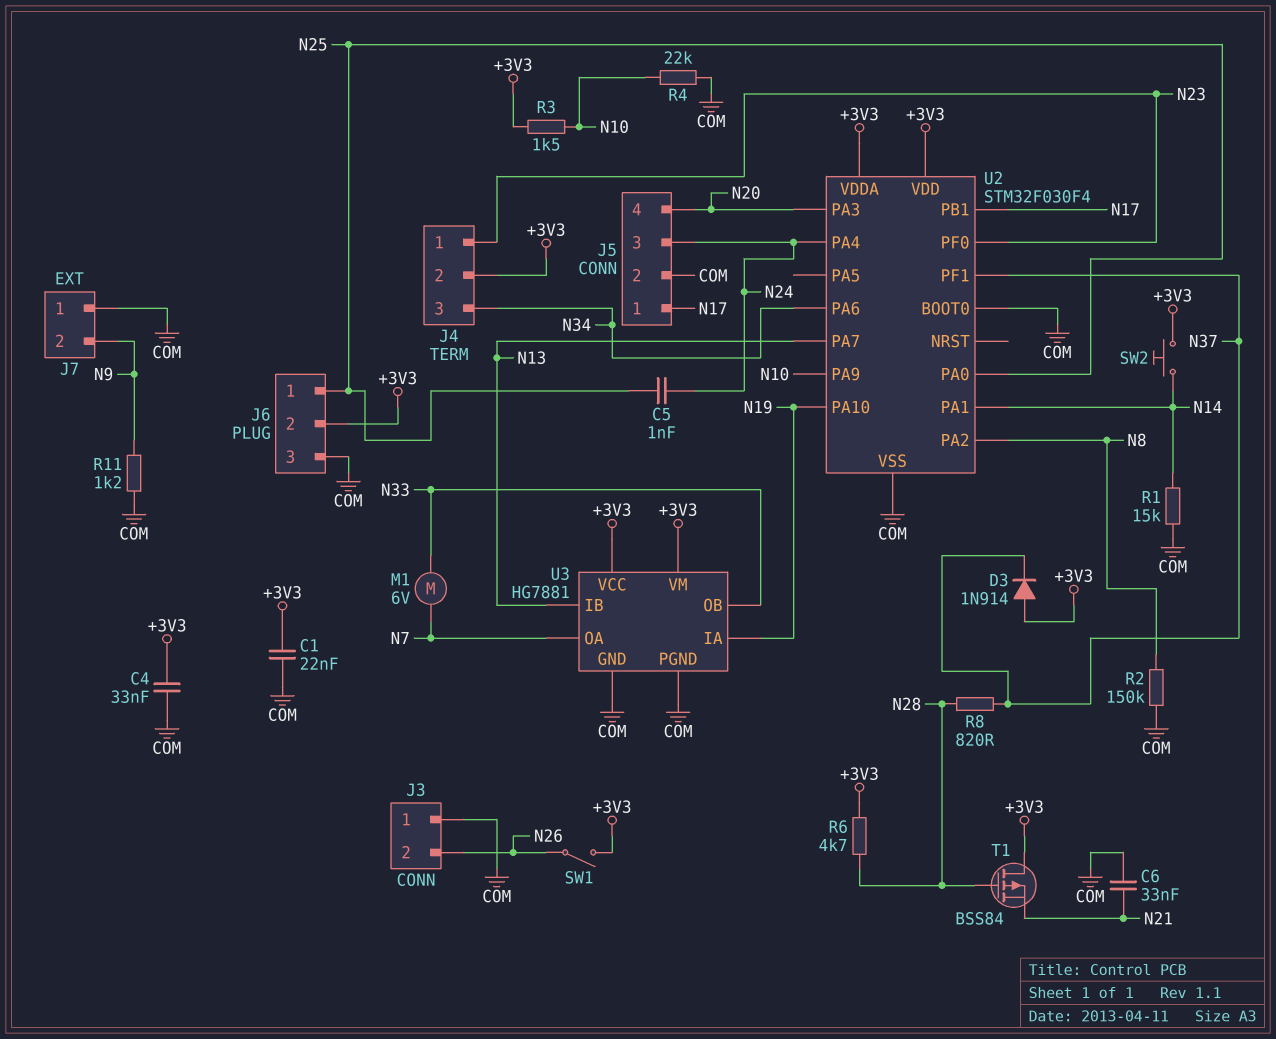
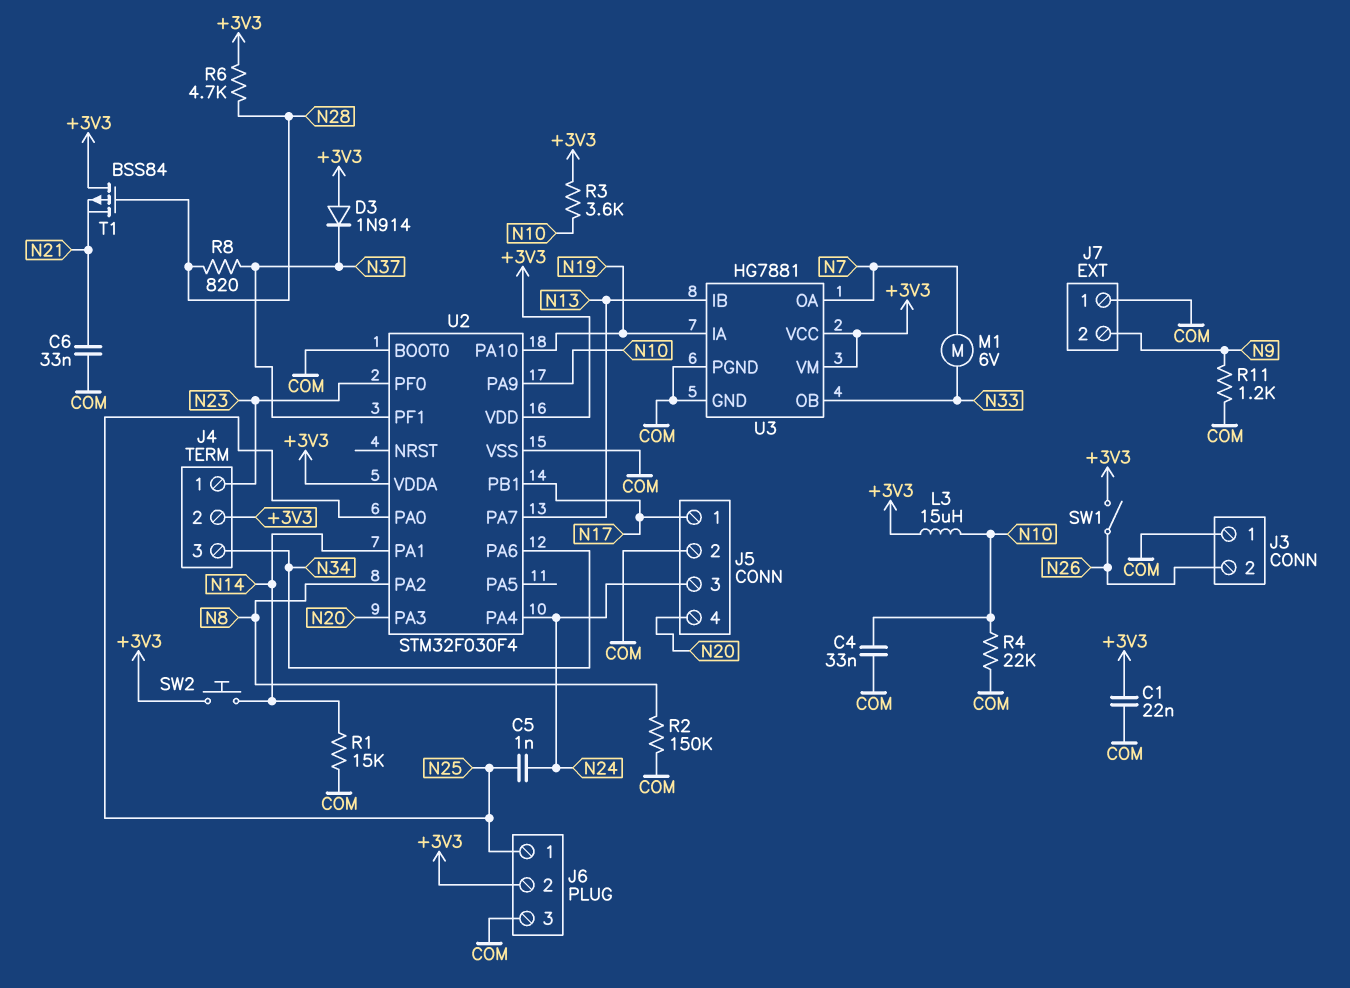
C4: 33nF (+3V3, COM) -> 33nF (COM, N10)
L3: none -> 15uH (+3V3, N10)
R3: 1.5k (+3V3, N10) -> 3.6k (+3V3, N10)

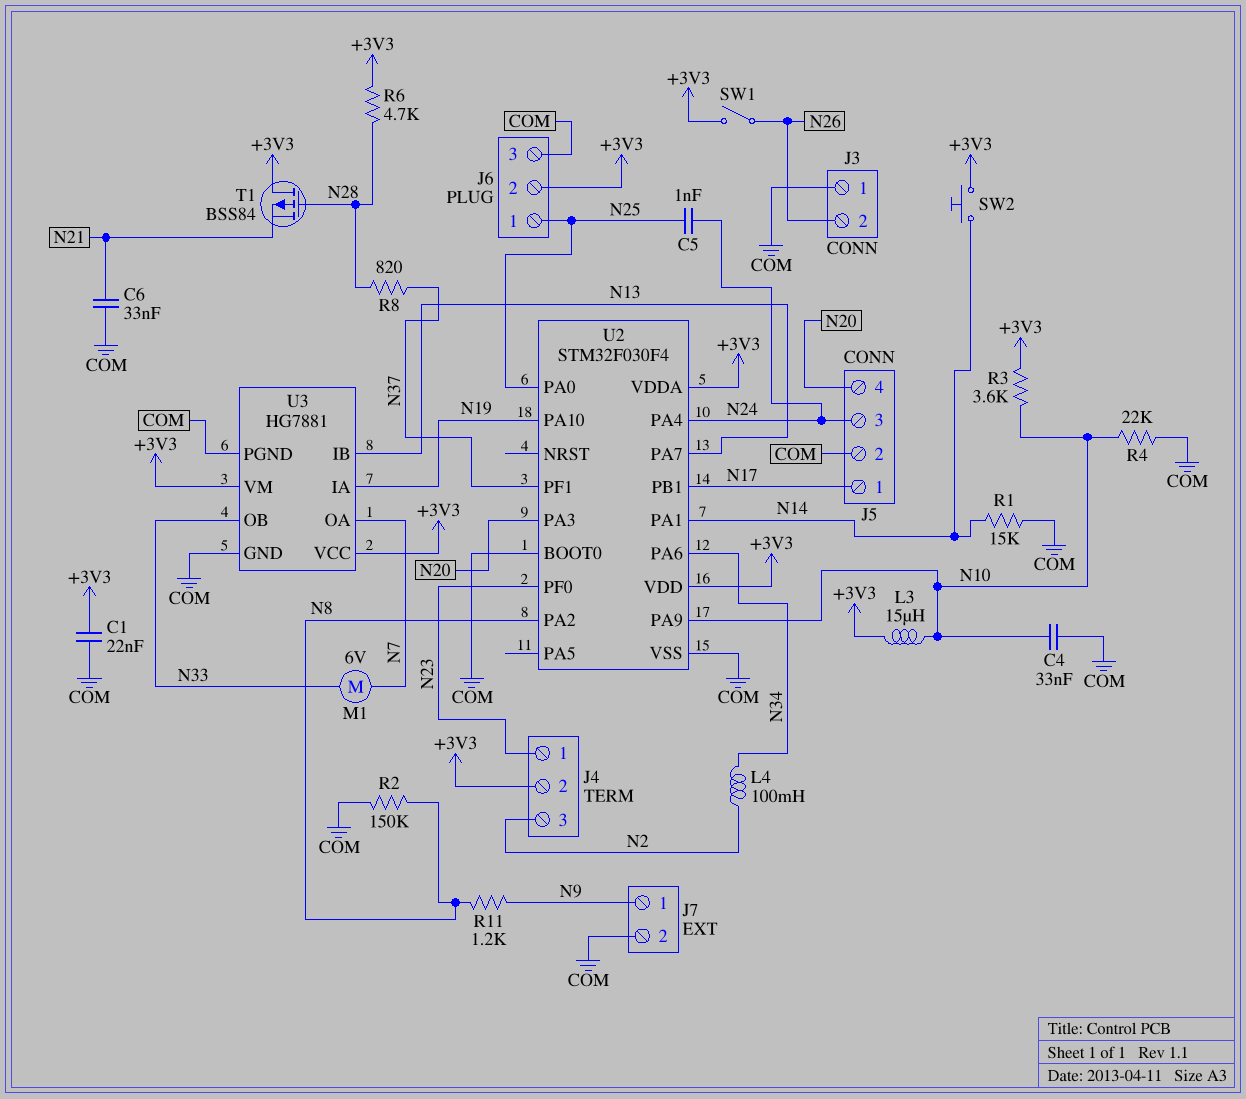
D3: diode 1N914 (A +3V3, K N37) -> none
J4 pin 3: N34 -> N2
J7 pin 1: COM -> N9
J7 pin 2: N9 -> COM
L4: none -> 100mH (N2, N34)
R11: 1.2k (COM, N9) -> 1.2k (N8, N9)

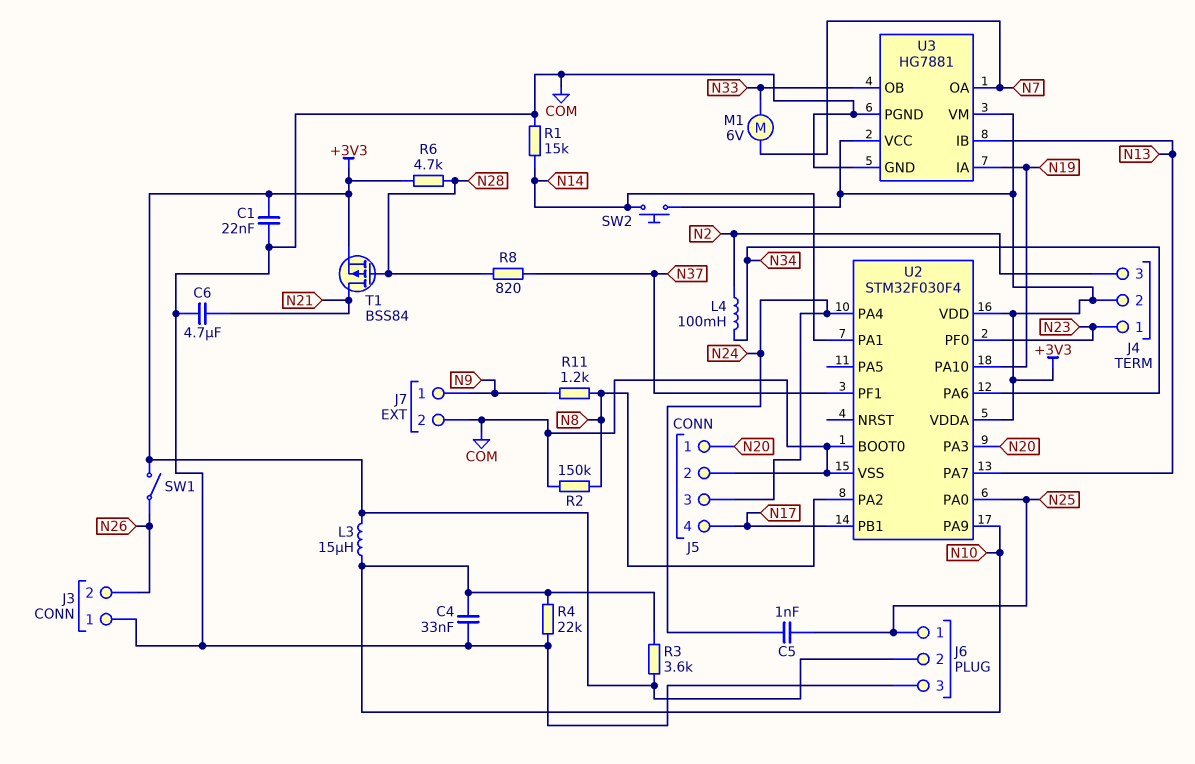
C6: 33nF (COM, N21) -> 4.7uF (COM, N21)
J5 pin 1: N17 -> N20
J5 pin 4: N20 -> N17
T1: PMOS BSS84 (G N28, D +3V3, S N21) -> PMOS BSS84 (G N28, D N21, S +3V3)

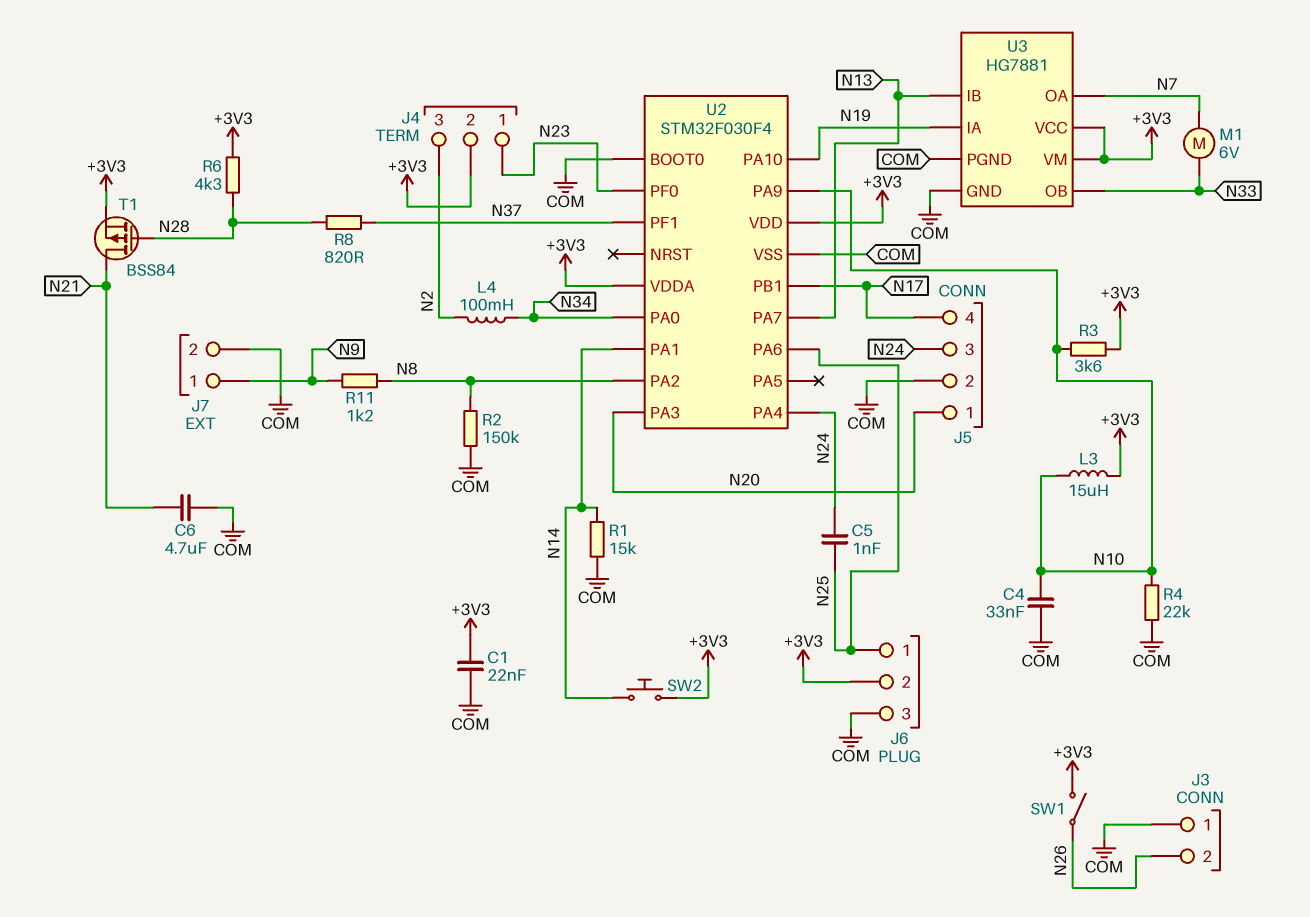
R6: 4.7k (+3V3, N28) -> 4.3k (+3V3, N28)
U2 pin PA0: N25 -> N34
U2 pin PA6: N34 -> N25

